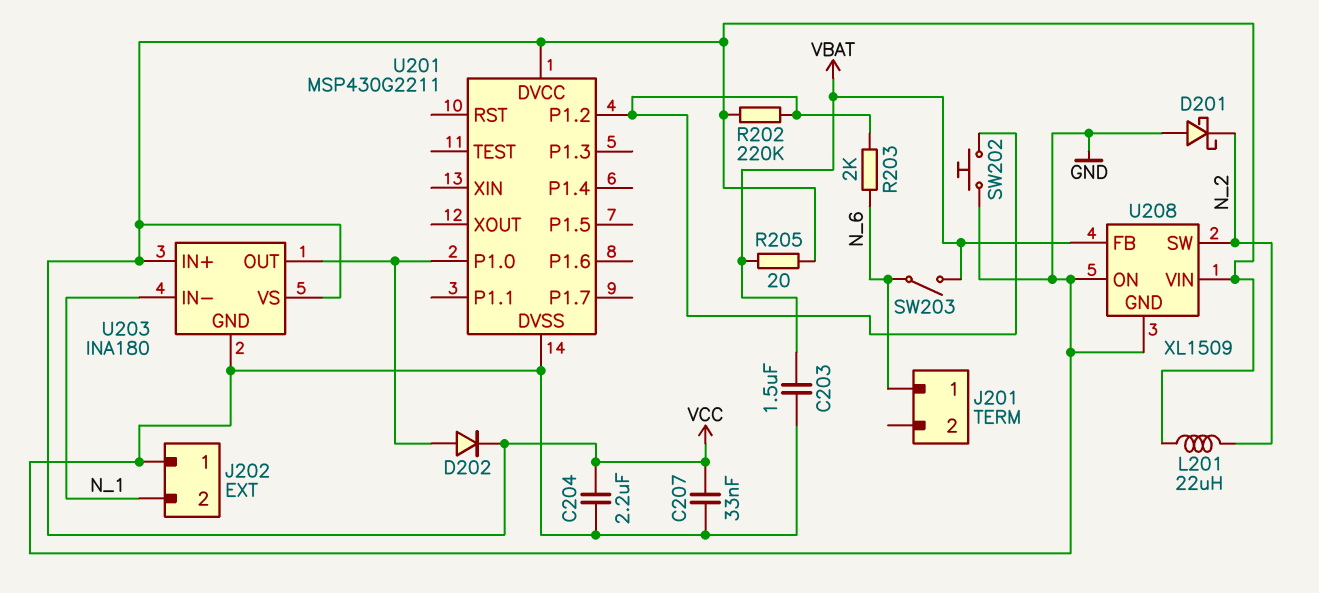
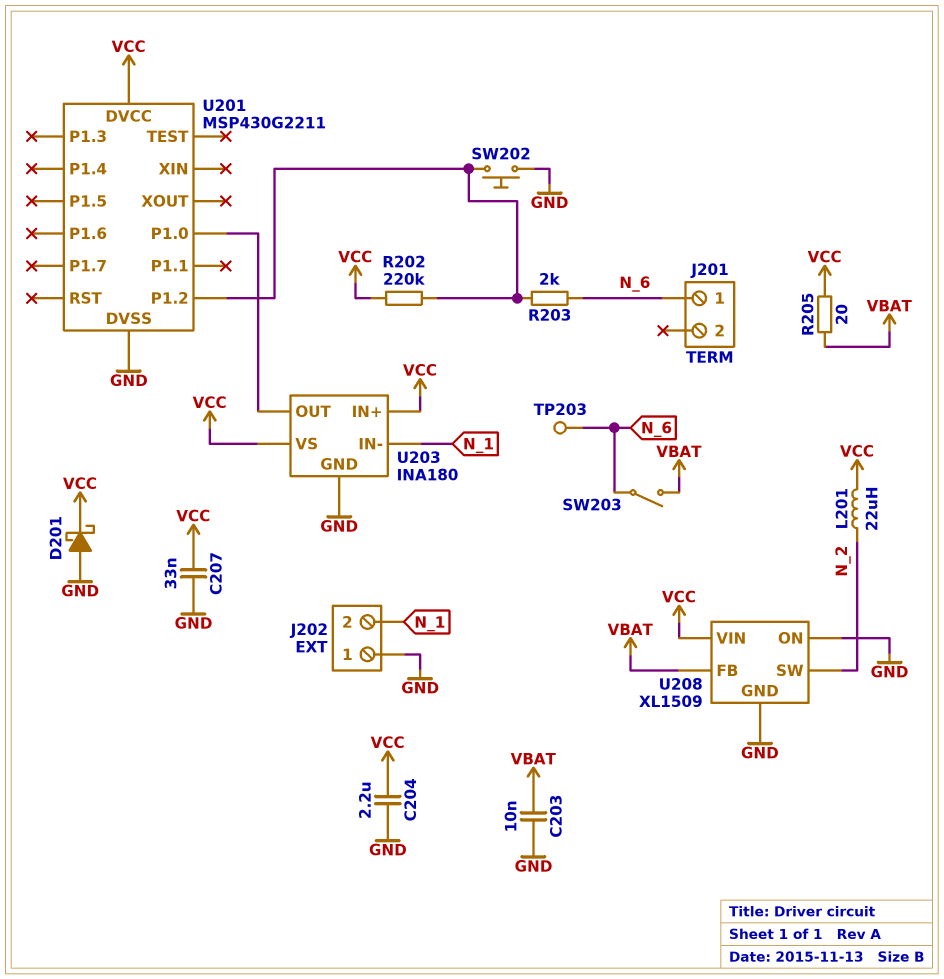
C203: 1.5uF (GND, VBAT) -> 10nF (GND, VBAT)
D201: schottky (A GND, K N_2) -> schottky (A GND, K VCC)
D202: diode (A U201/P1.0, K VCC) -> none
TP203: none -> test point (N_6)

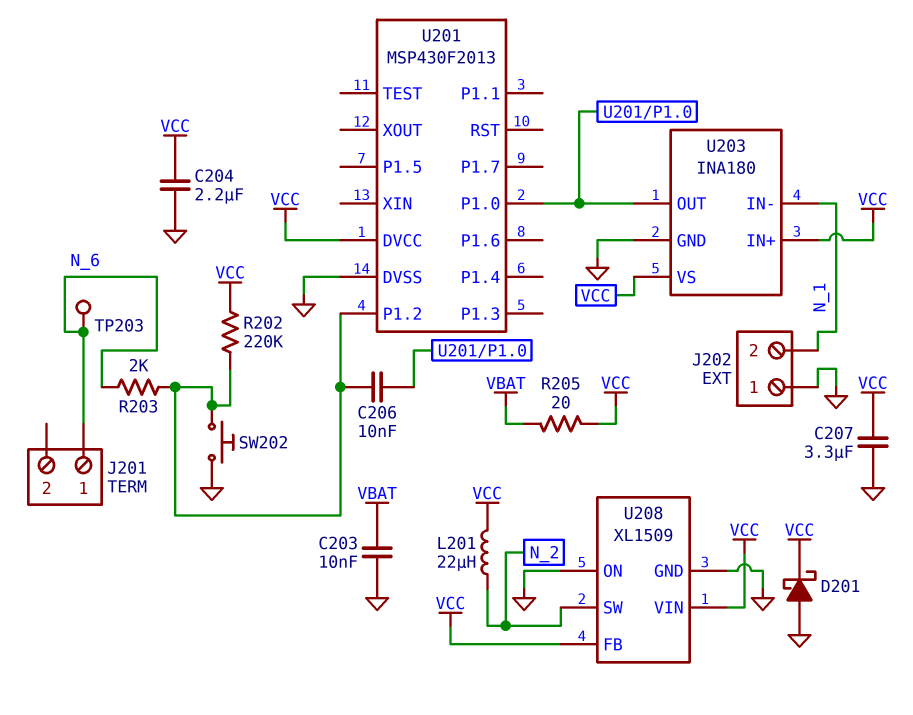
C206: none -> 10nF (U201/P1.0, U201/P1.2)
C207: 33nF (GND, VCC) -> 3.3uF (GND, VCC)
SW203: switch (N_6, VBAT) -> none
U201: MSP430G2211 -> MSP430F2013
U208 pin FB: VBAT -> VCC

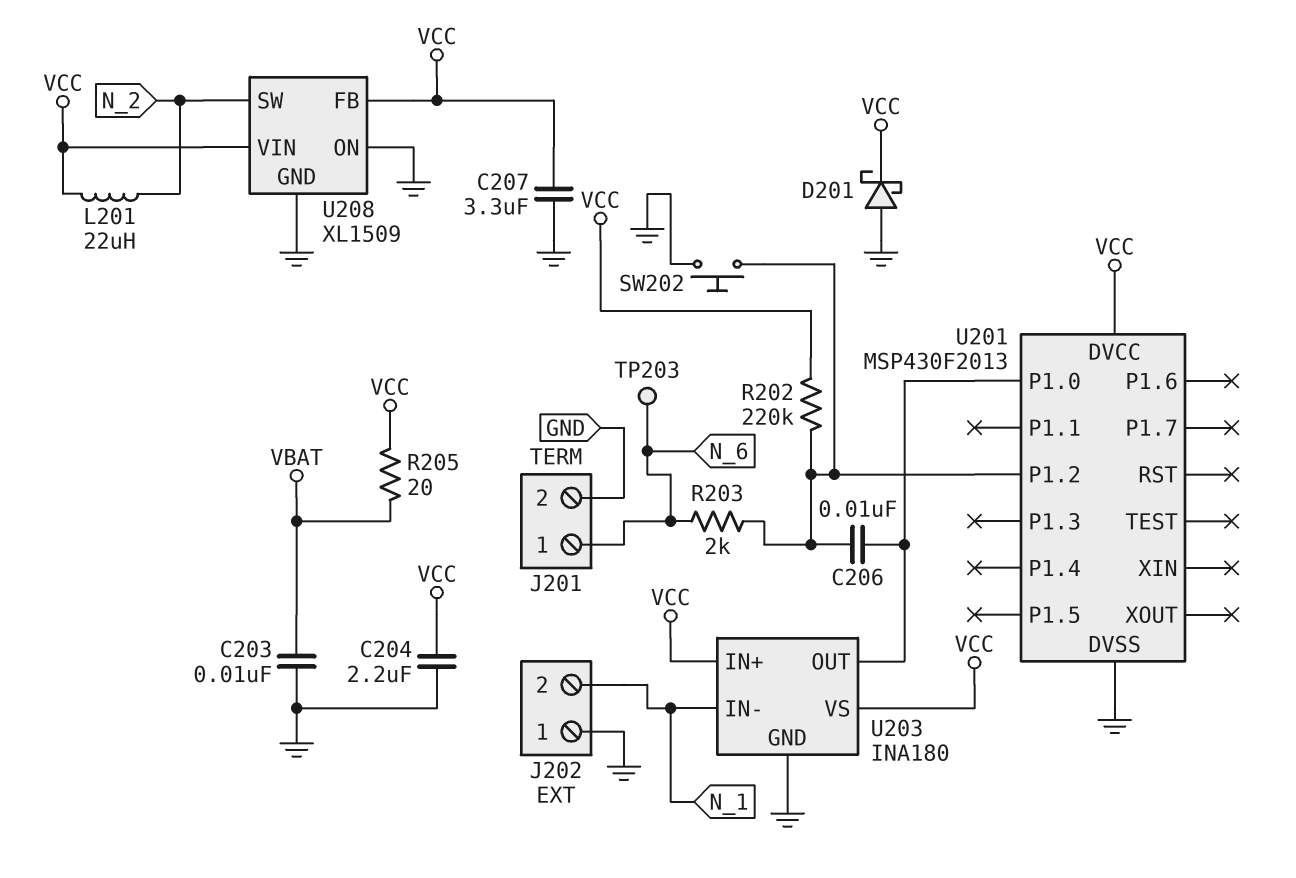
J201 pin 2: none -> GND

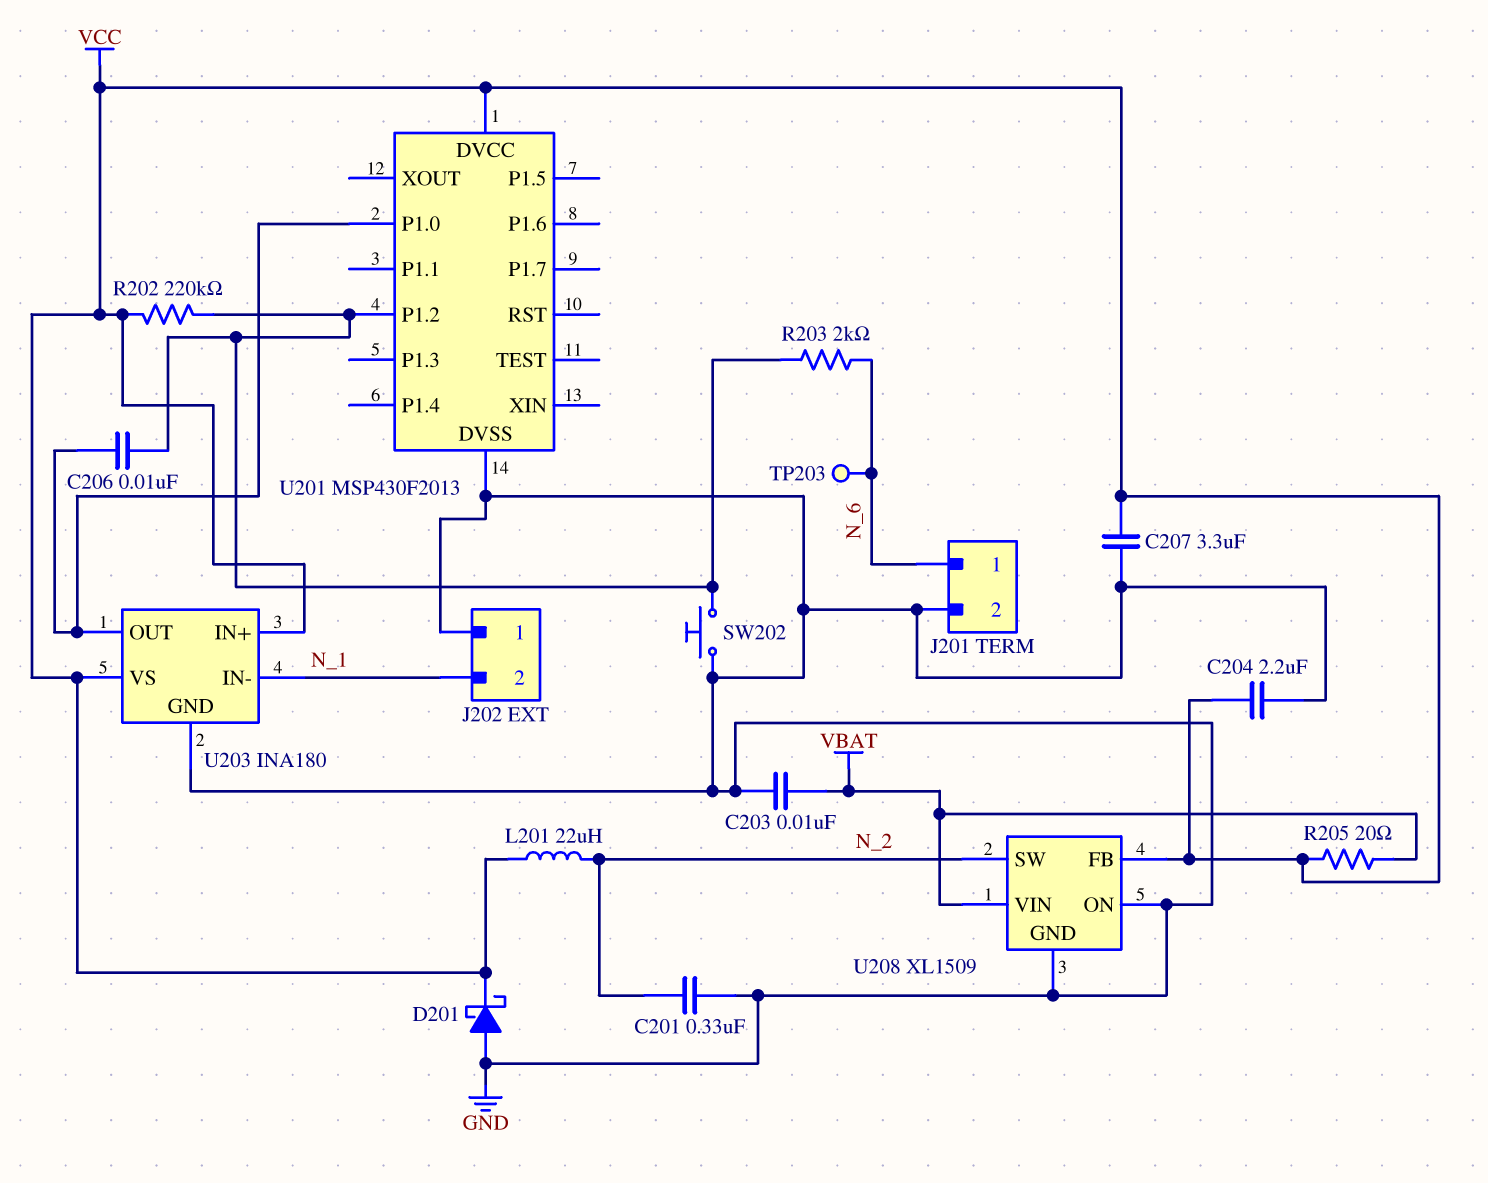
C201: none -> 330nF (GND, N_2)
U208 pin VIN: VCC -> VBAT

